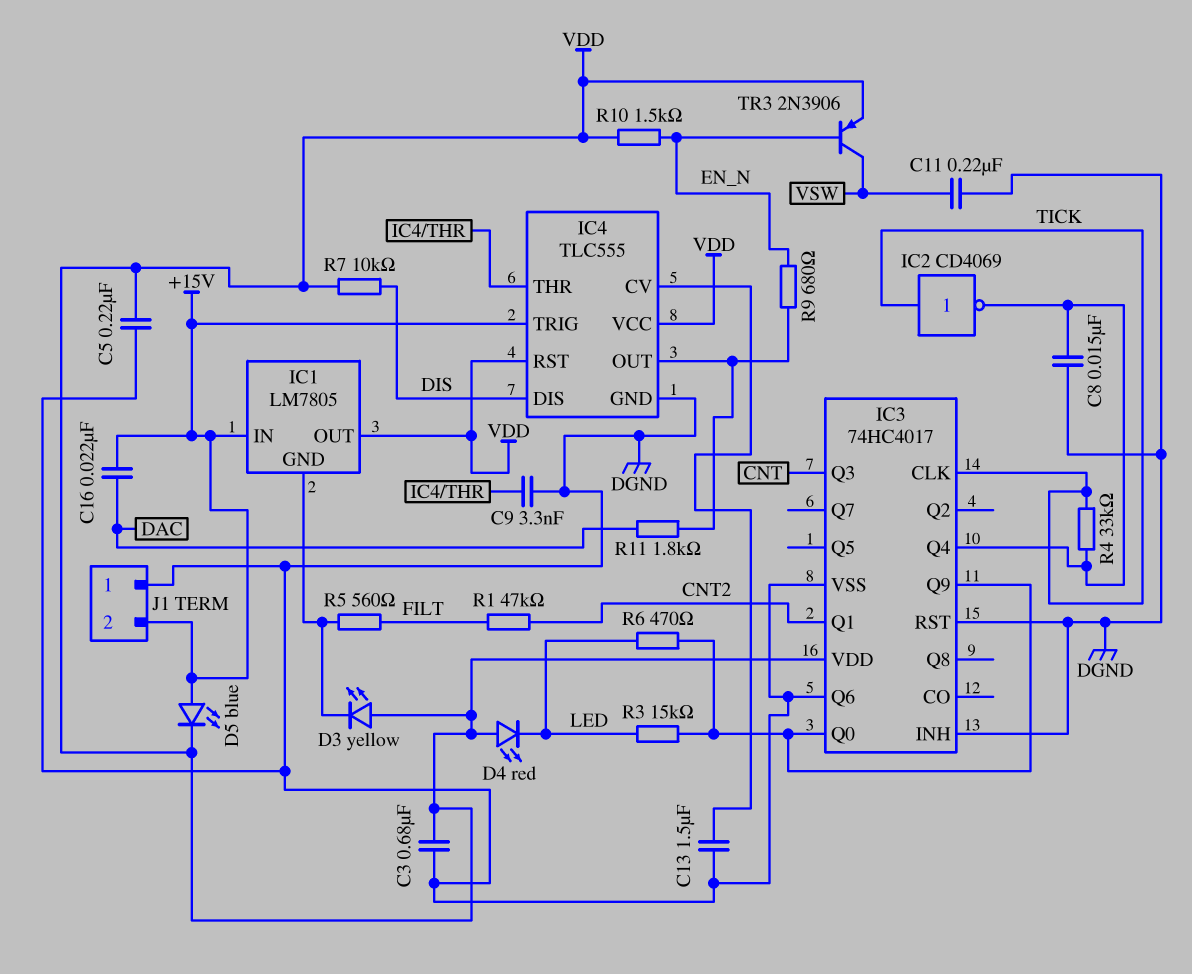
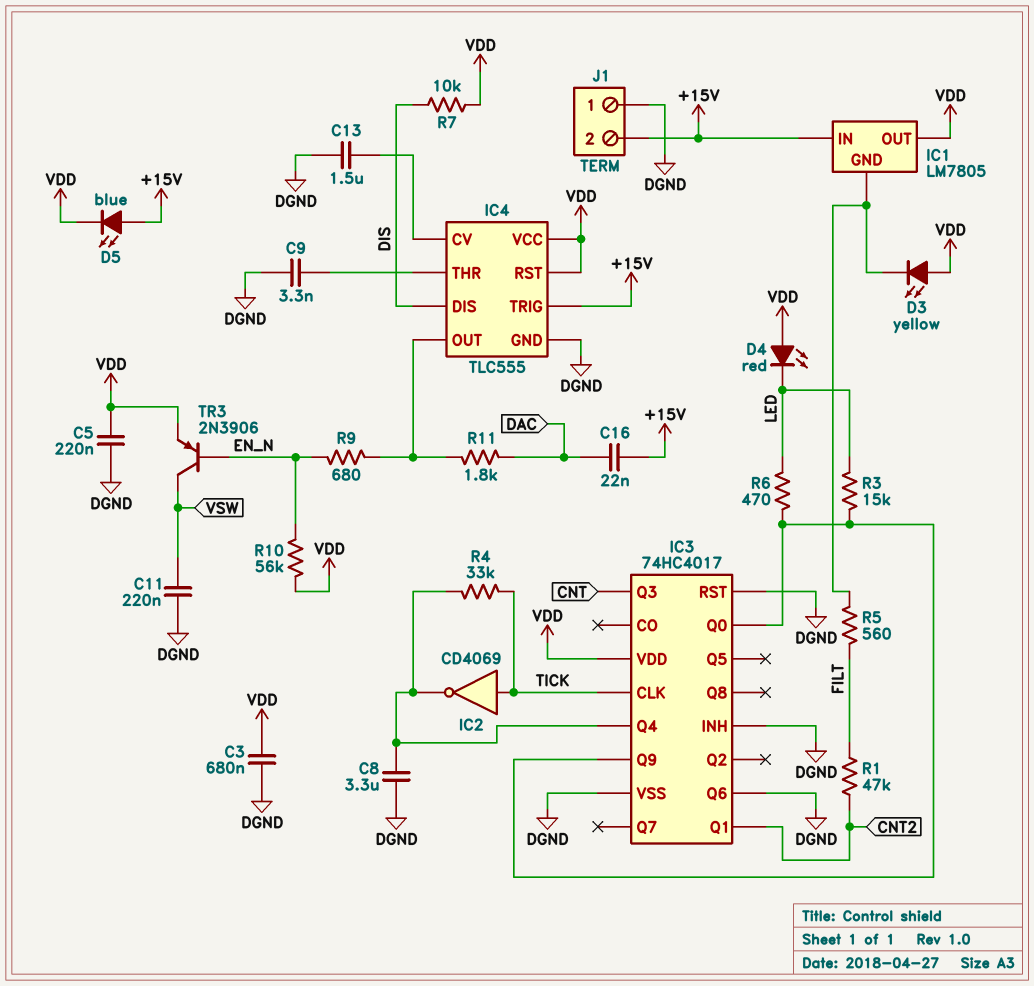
C8: 15nF (DGND, IC3/Q4) -> 3.3uF (DGND, IC3/Q4)
R10: 1.5k (EN_N, VDD) -> 56k (EN_N, VDD)

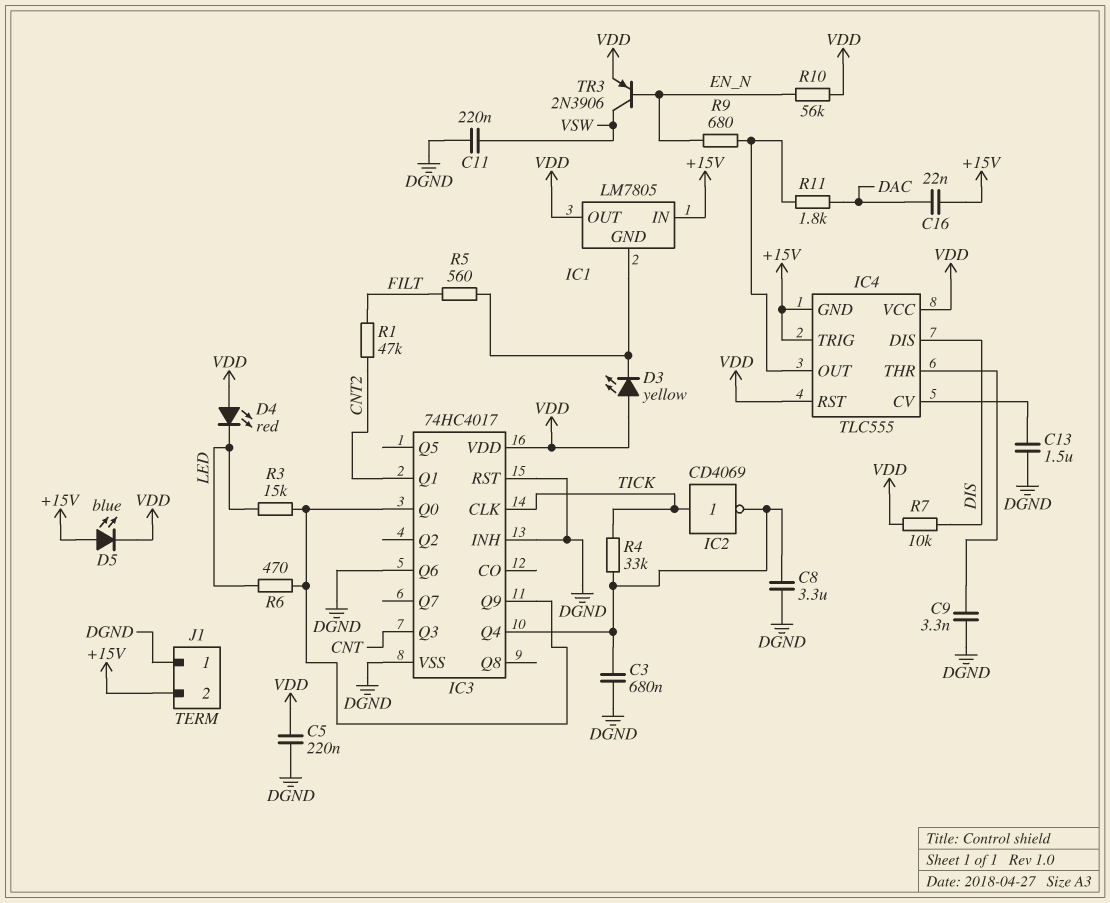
C3: 680nF (DGND, VDD) -> 680nF (DGND, IC3/Q4)
IC4 pin GND: DGND -> +15V

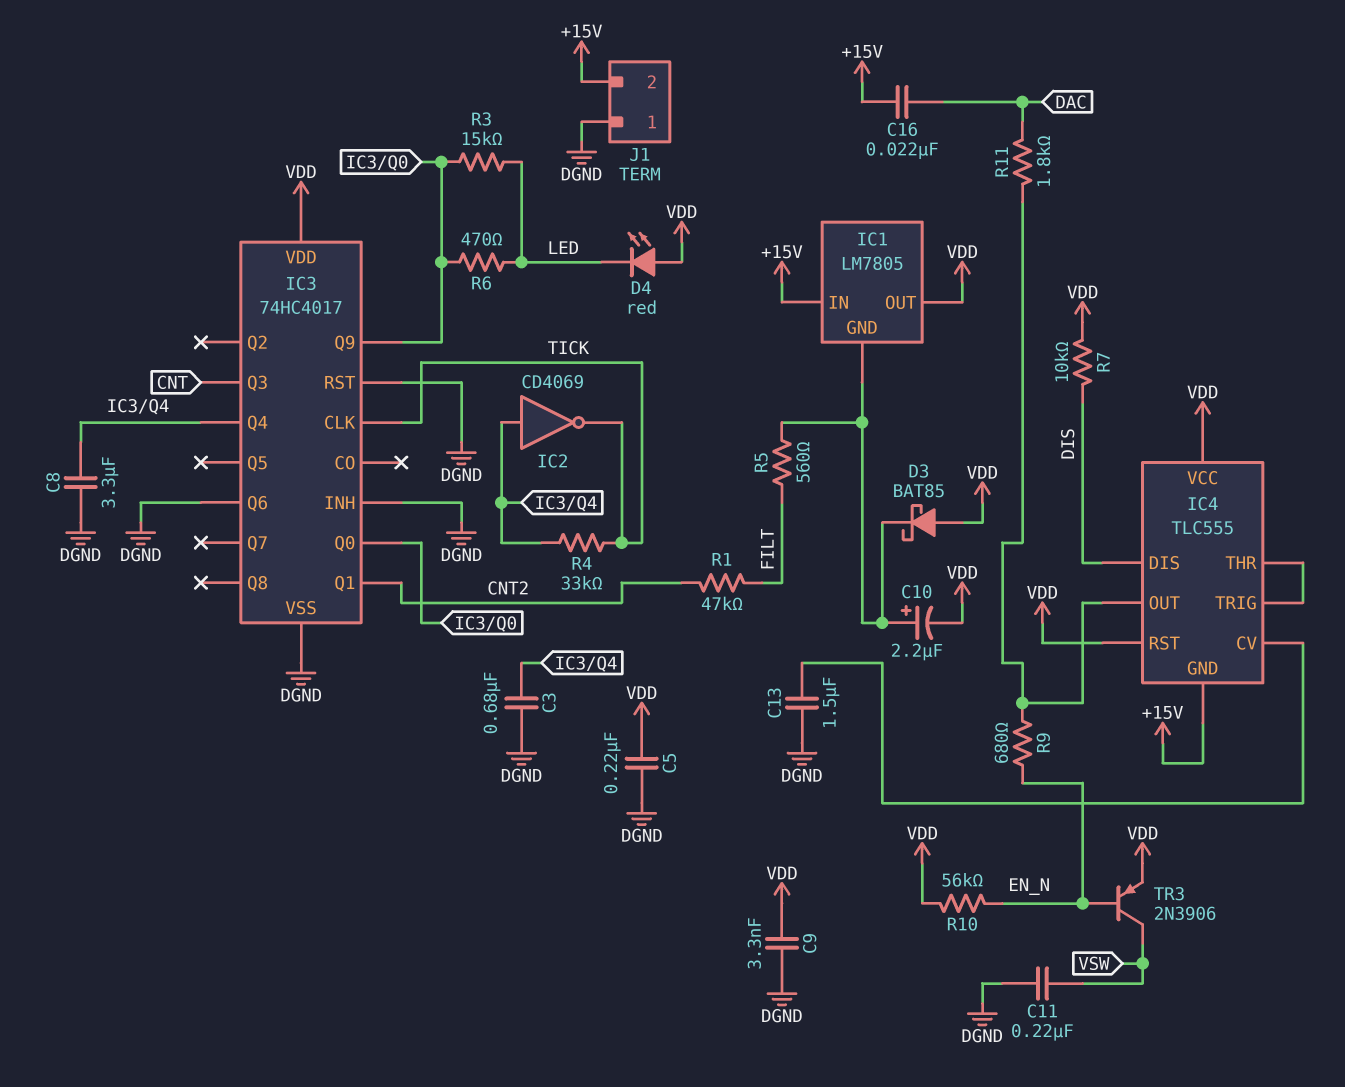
C9: 3.3nF (DGND, IC4/THR) -> 3.3nF (DGND, VDD)
C10: none -> 2.2uF (plus IC1/GND, minus VDD)
D3: LED yellow (A VDD, K IC1/GND) -> schottky BAT85 (A VDD, K IC1/GND)
D5: LED blue (A +15V, K VDD) -> none
IC2: NOT CD4069 (in TICK, out IC3/Q4) -> NOT CD4069 (in IC3/Q4, out TICK)
IC4 pin TRIG: +15V -> IC4/THR

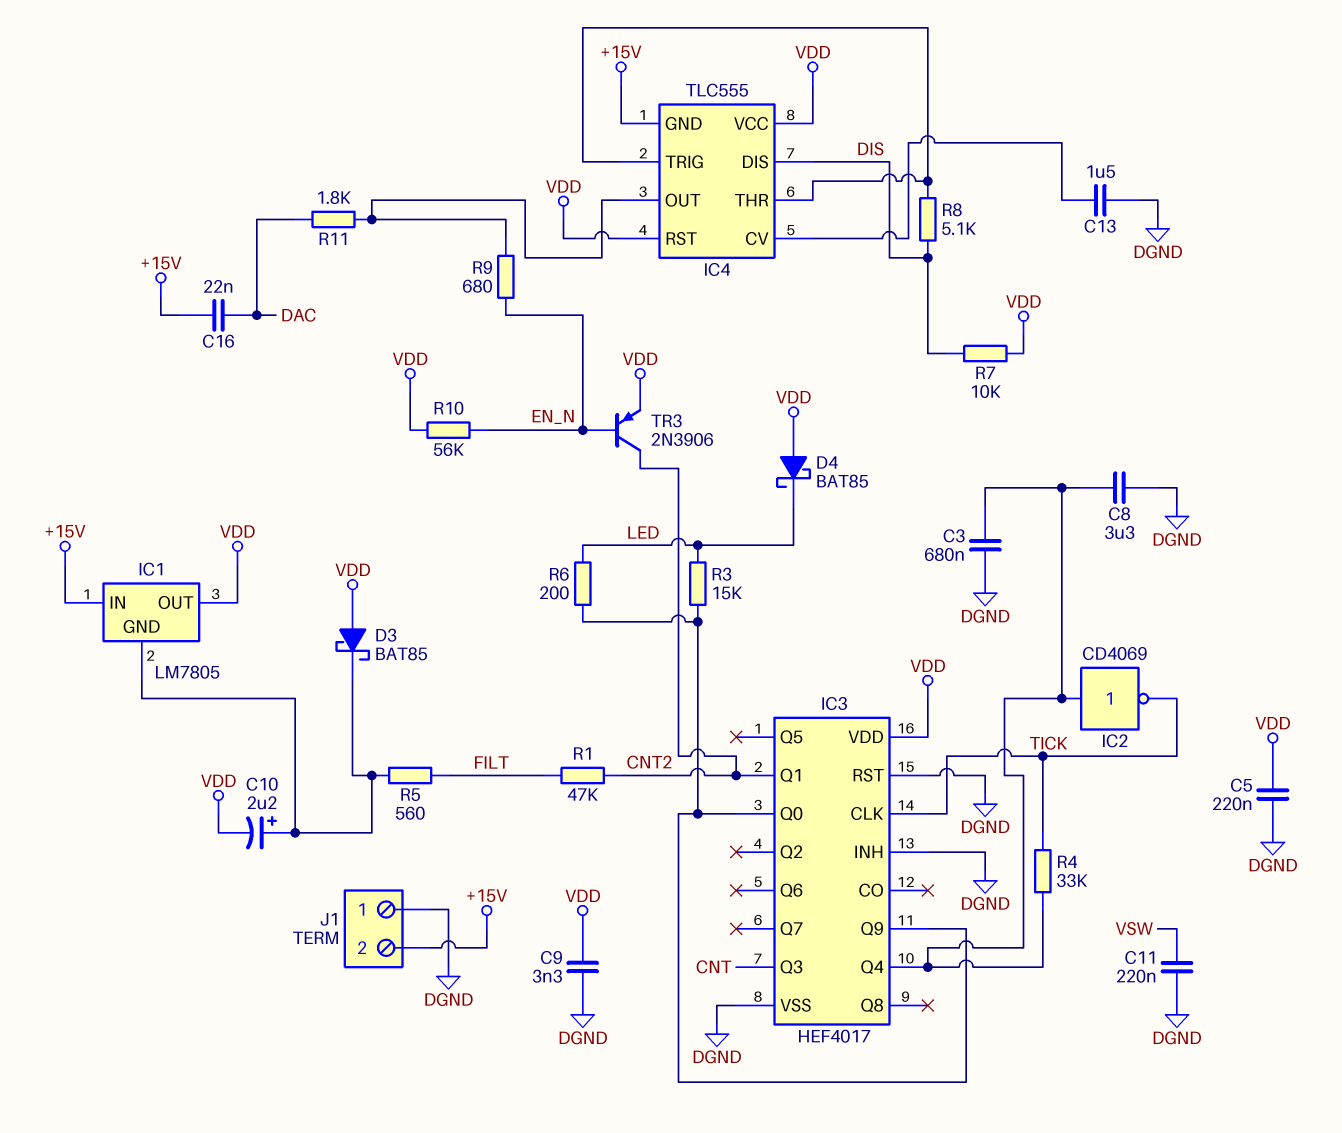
D4: LED red (A VDD, K LED) -> schottky BAT85 (A VDD, K LED)
IC3: 74HC4017 -> HEF4017
IC3 pin Q6: DGND -> none
R6: 470 (IC3/Q0, LED) -> 200 (IC3/Q0, LED)
R8: none -> 5.1k (DIS, IC4/THR)
TR3: PNP 2N3906 (B EN_N, C VSW, E VDD) -> PNP 2N3906 (B EN_N, C CNT2, E VDD)

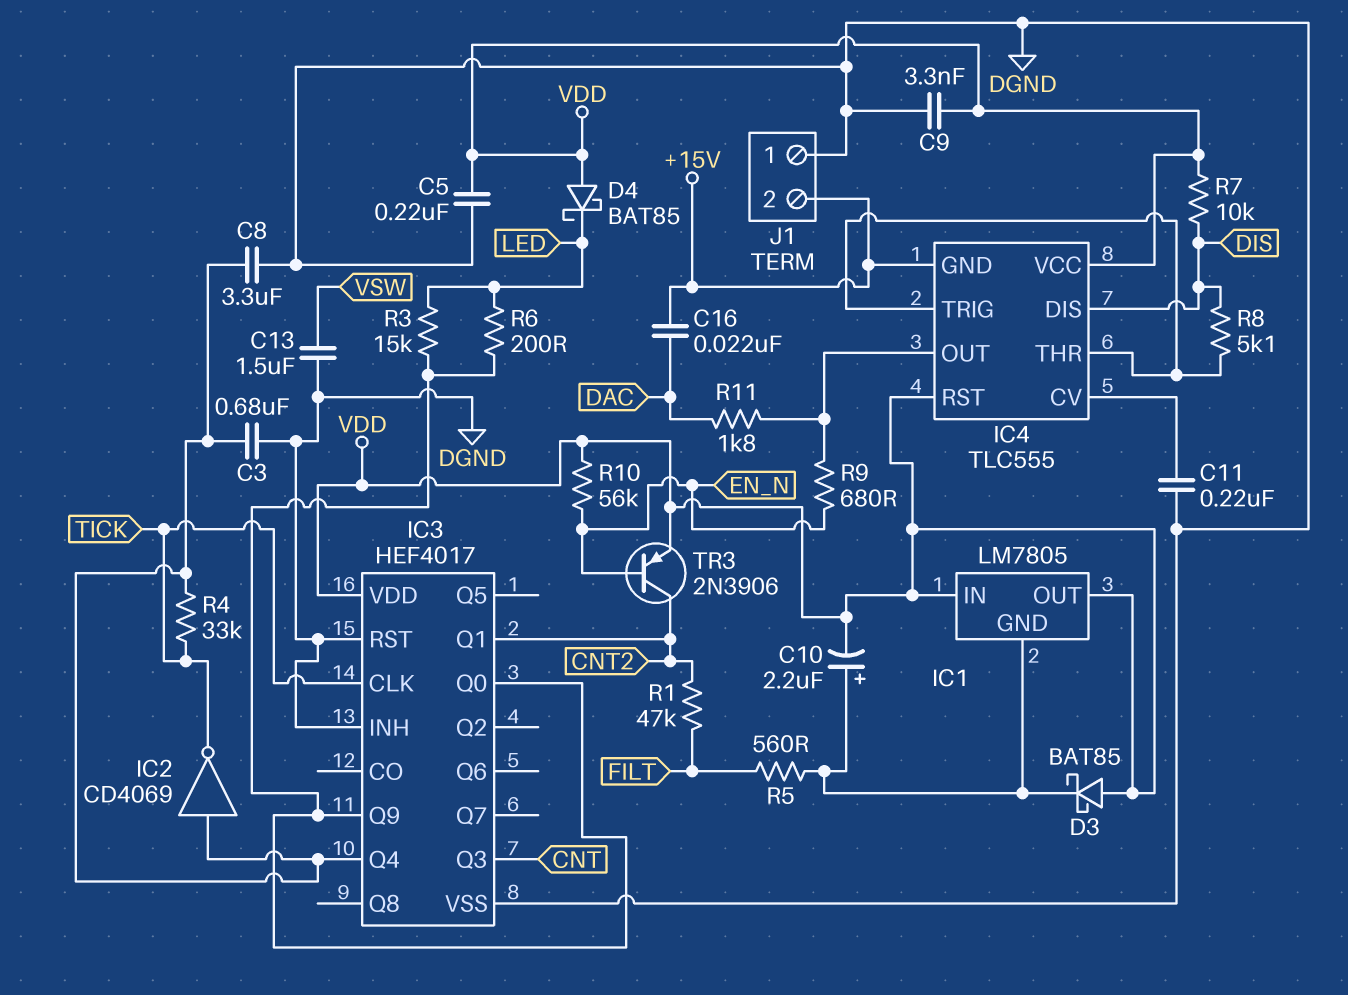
C11: 220nF (DGND, VSW) -> 220nF (DGND, IC4/CV)
C13: 1.5uF (DGND, IC4/CV) -> 1.5uF (DGND, VSW)
IC1 pin IN: +15V -> VDD

